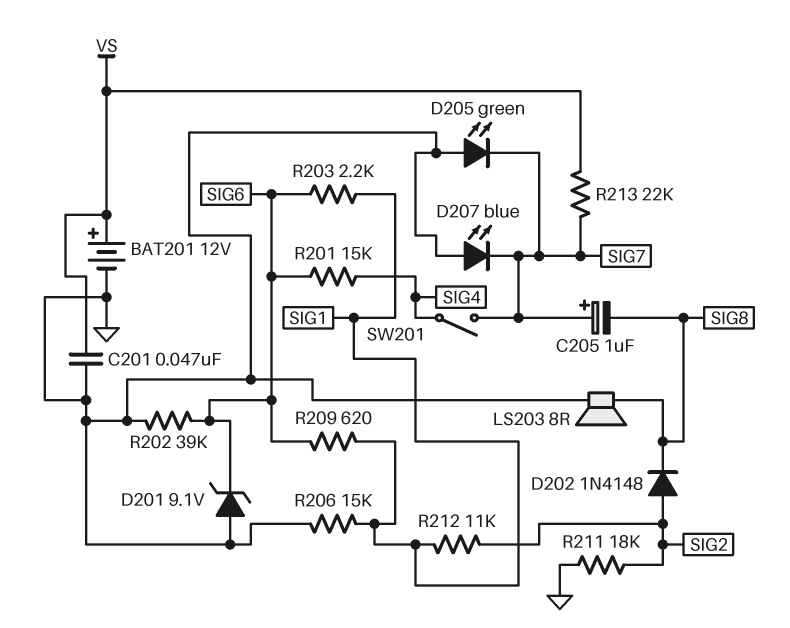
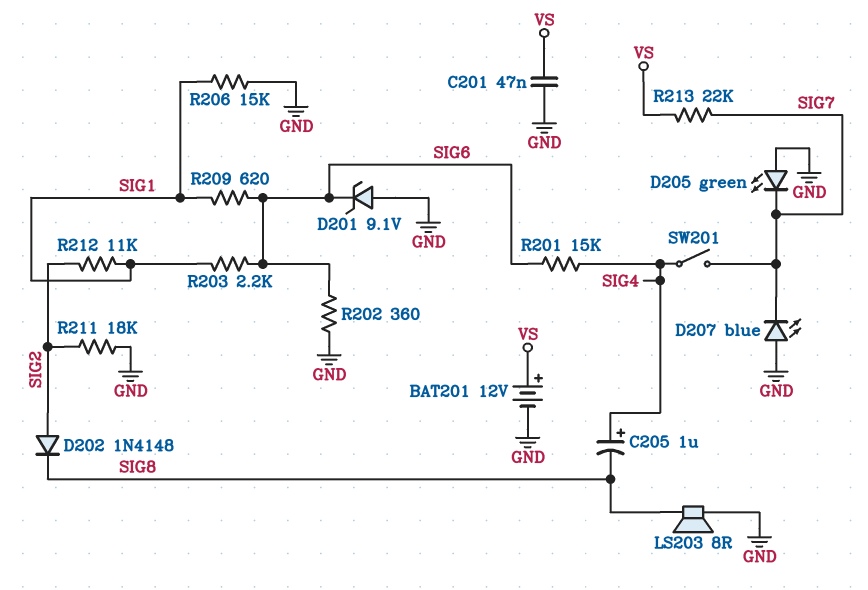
C205: 1uF (plus SIG7, minus SIG8) -> 1uF (plus SIG4, minus SIG8)
R202: 39k (GND, SIG6) -> 360 (GND, SIG6)

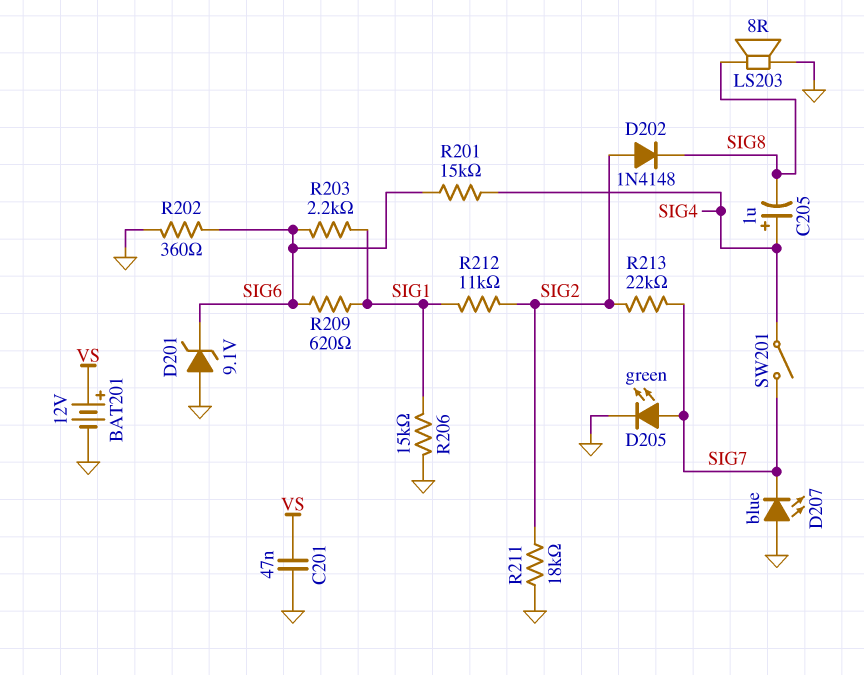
D205: LED green (A GND, K SIG7) -> LED green (A SIG7, K GND)
R213: 22k (SIG7, VS) -> 22k (SIG2, SIG7)

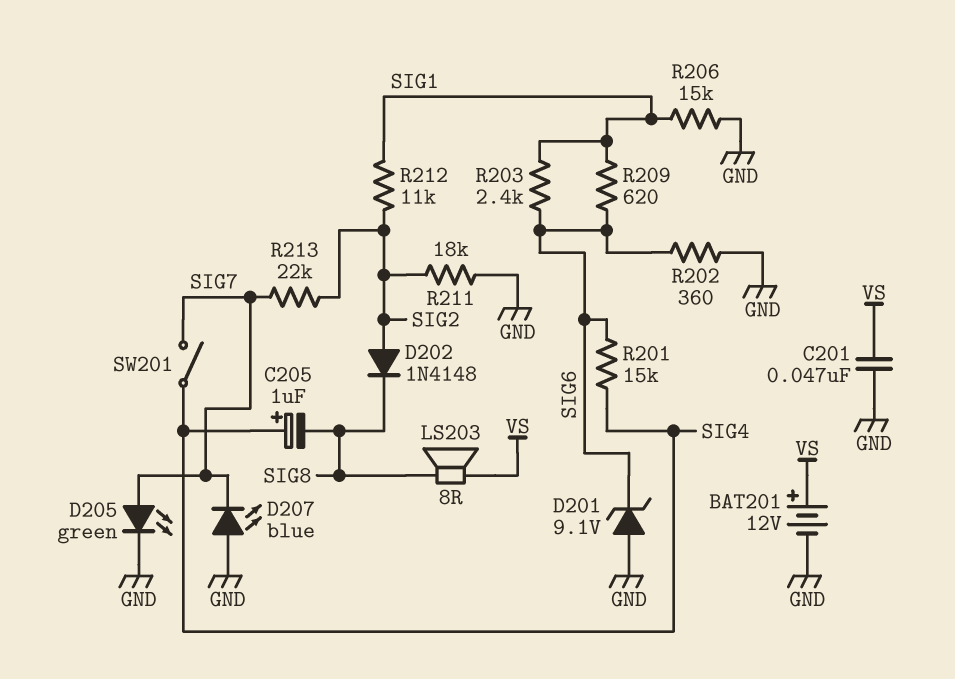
LS203: speaker 8R (GND, SIG8) -> speaker 8R (SIG8, VS)
R203: 2.2k (SIG1, SIG6) -> 2.4k (SIG1, SIG6)

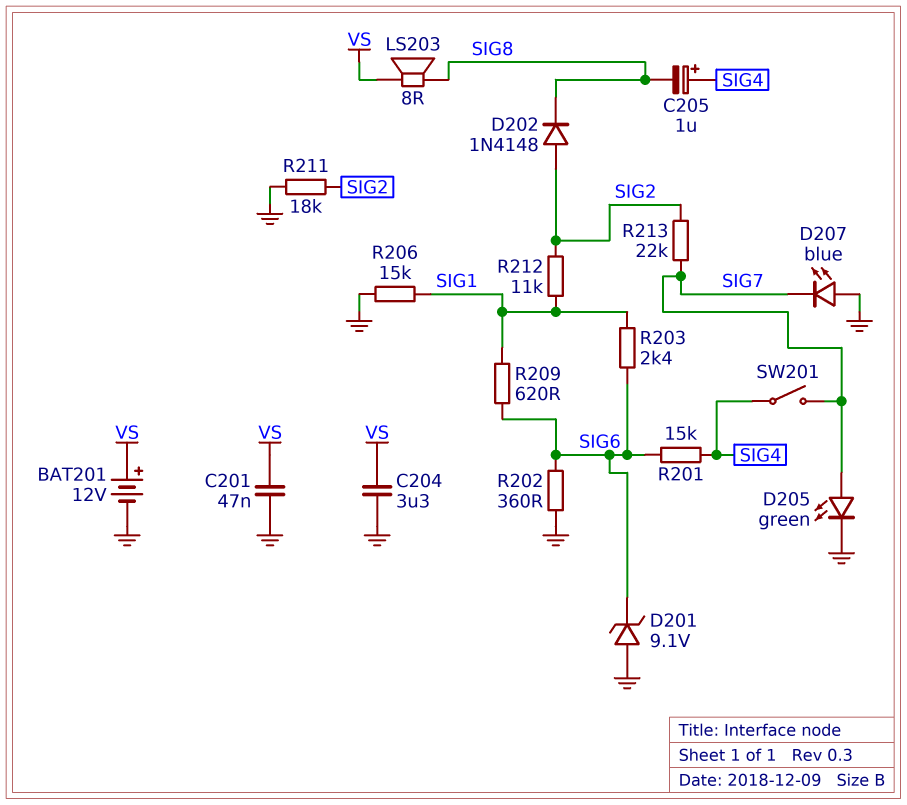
C204: none -> 3.3uF (GND, VS)

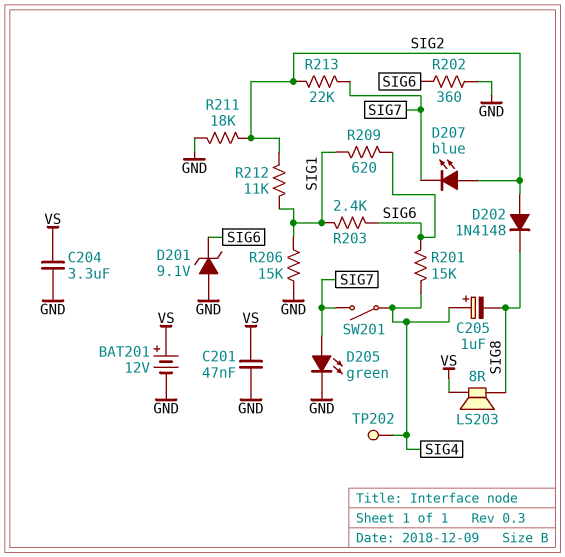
D207: LED blue (A GND, K SIG7) -> LED blue (A SIG2, K SIG7)
TP202: none -> test point (SIG4)

